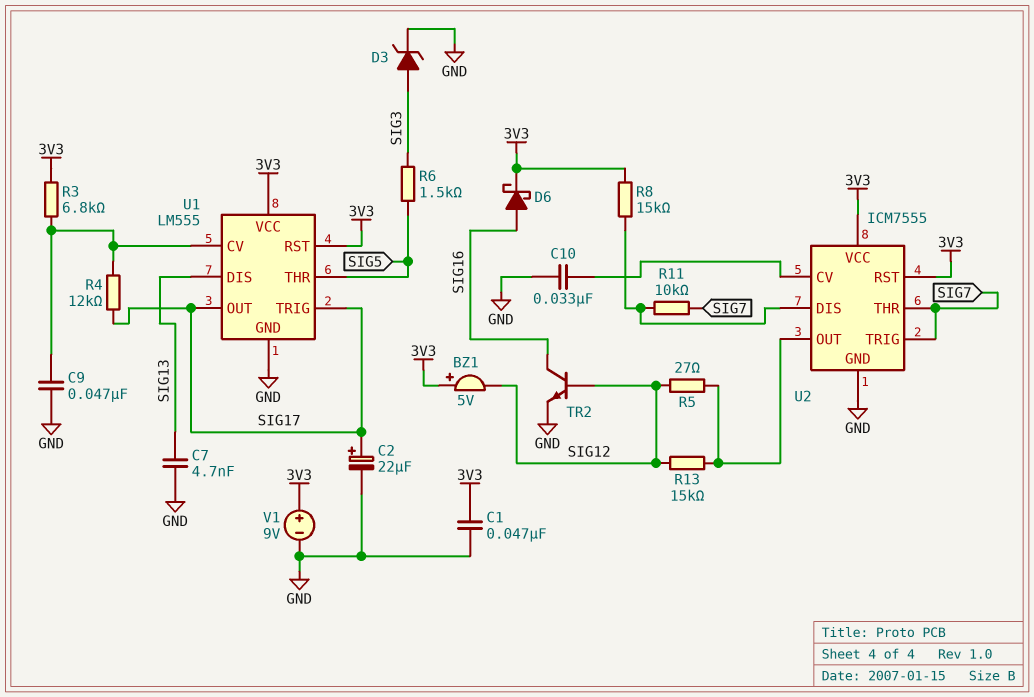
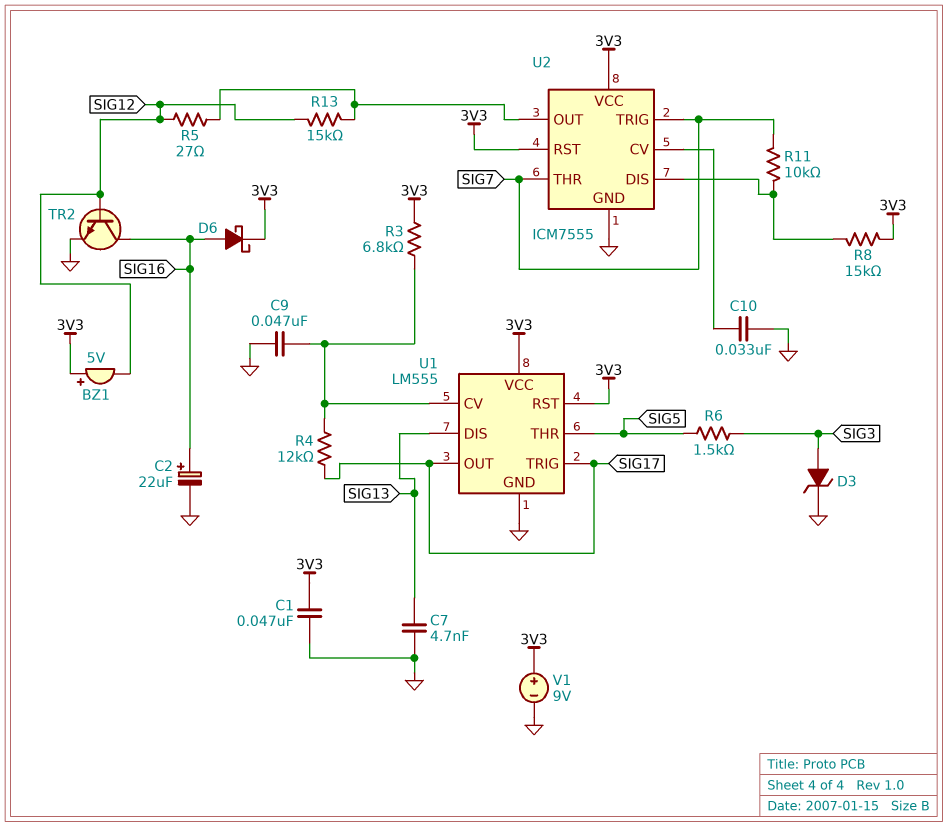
C2: 22uF (plus SIG17, minus GND) -> 22uF (plus SIG16, minus GND)

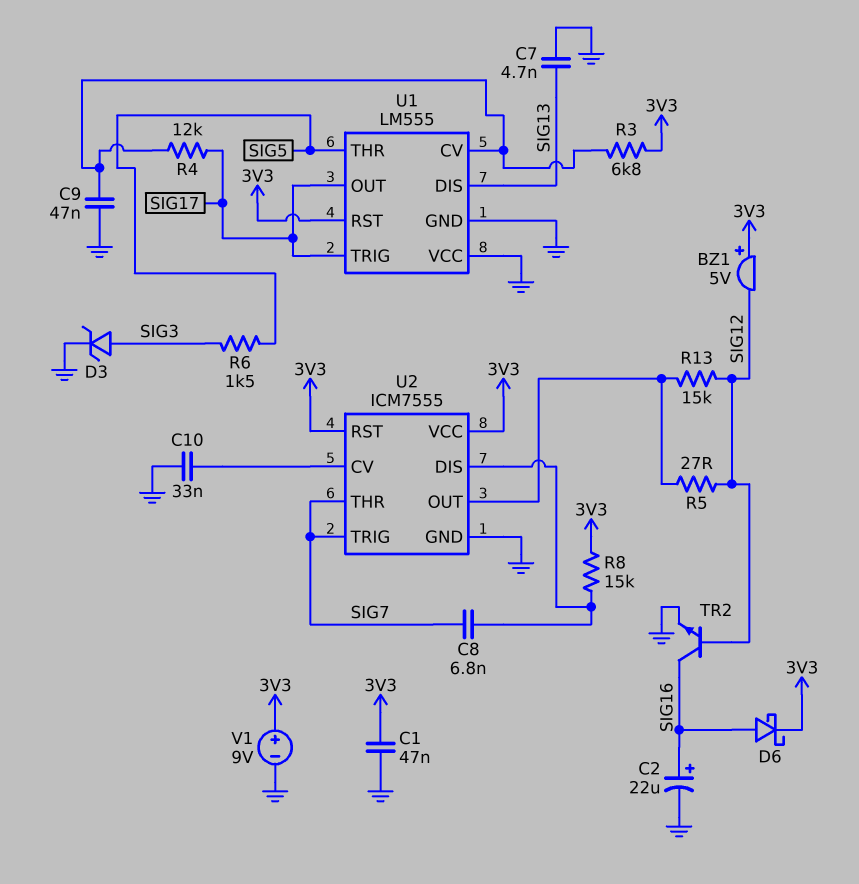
C8: none -> 6.8nF (SIG7, U2/DIS)
R11: 10k (SIG7, U2/DIS) -> none
U1 pin VCC: 3V3 -> GND

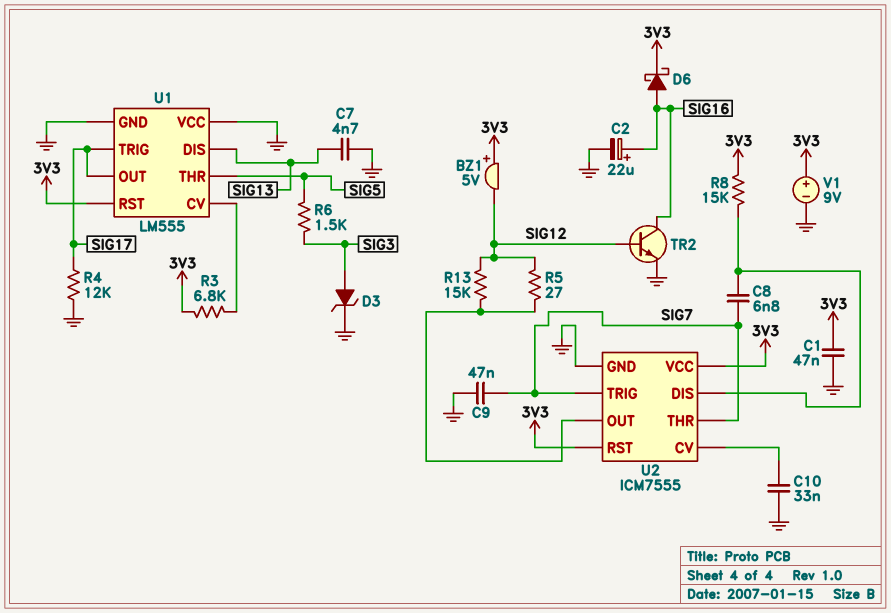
C9: 47nF (GND, U1/CV) -> 47nF (GND, SIG7)
R4: 12k (SIG17, U1/CV) -> 12k (GND, SIG17)

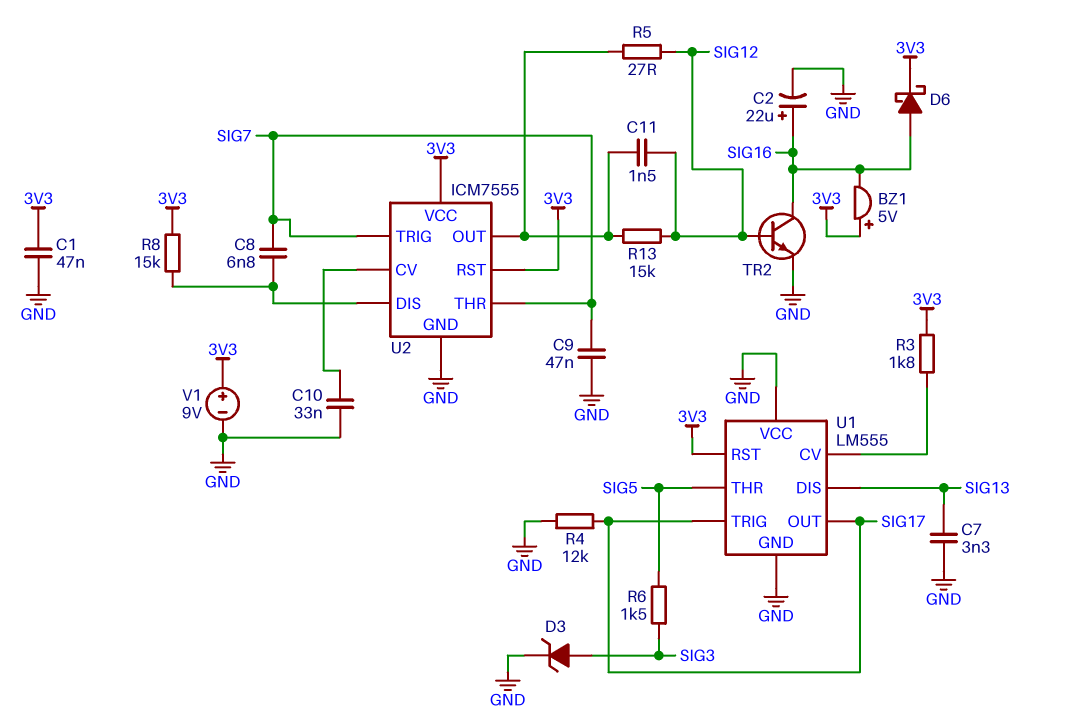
BZ1: buzzer 5V (plus 3V3, minus SIG12) -> buzzer 5V (plus 3V3, minus SIG16)
C7: 4.7nF (GND, SIG13) -> 3.3nF (GND, SIG13)
C11: none -> 1.5nF (SIG12, U2/OUT)
R3: 6.8k (3V3, U1/CV) -> 1.8k (3V3, U1/CV)

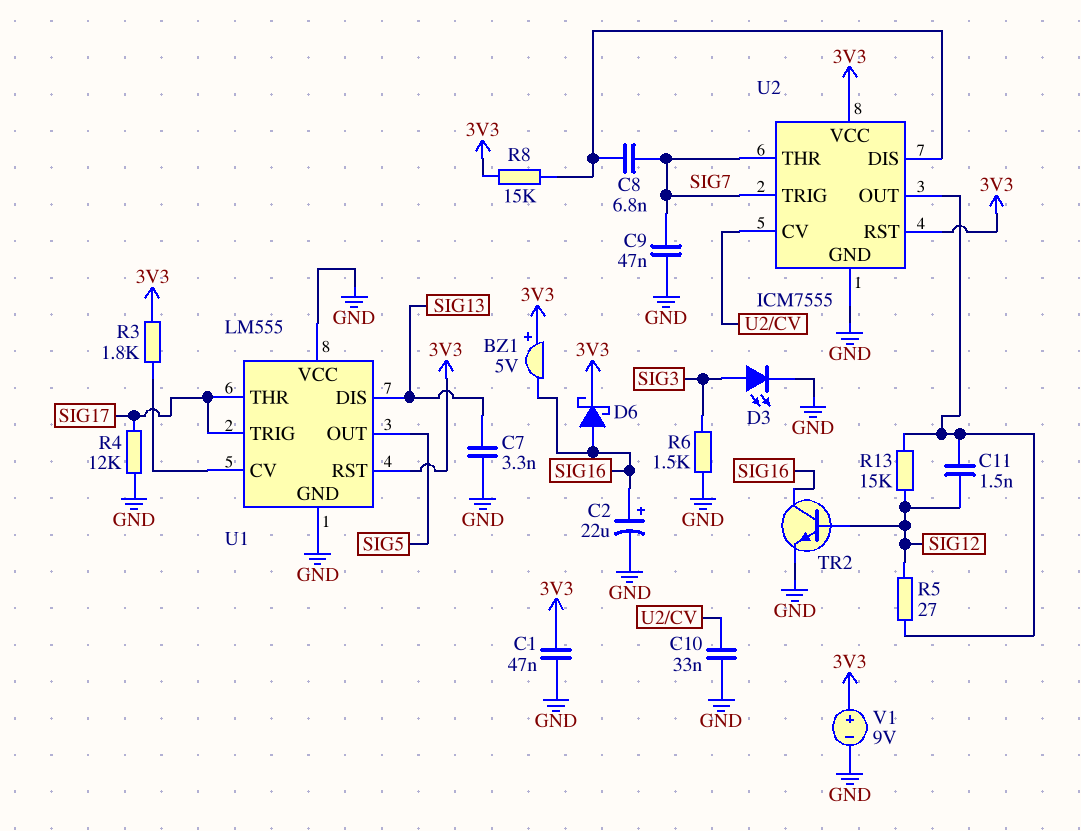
D3: zener (A SIG3, K GND) -> LED (A SIG3, K GND)
R6: 1.5k (SIG3, SIG5) -> 1.5k (GND, SIG3)
U1 pin OUT: SIG17 -> SIG5
U1 pin THR: SIG5 -> SIG17

